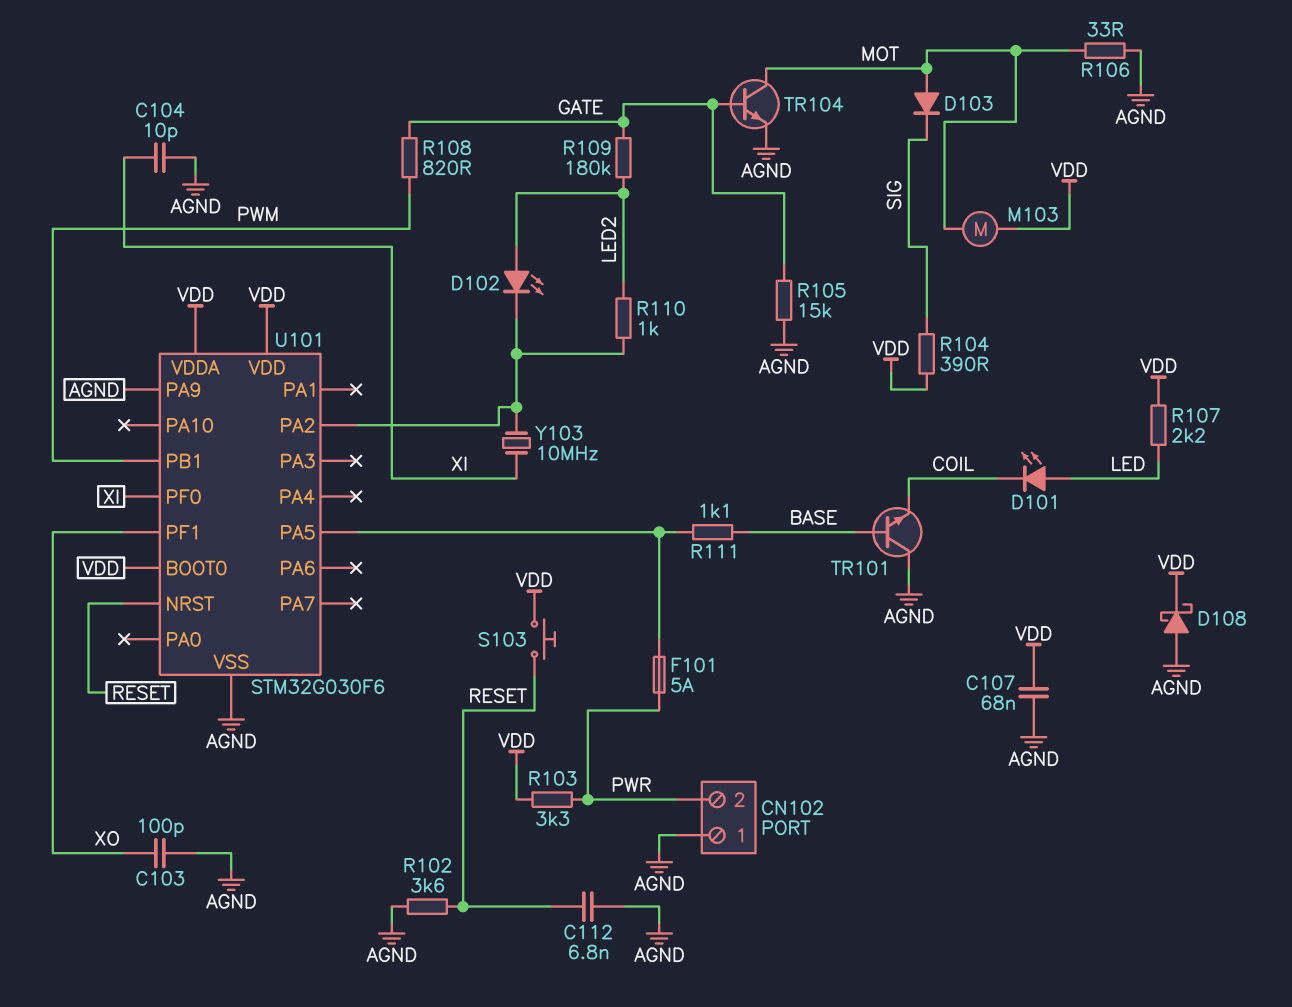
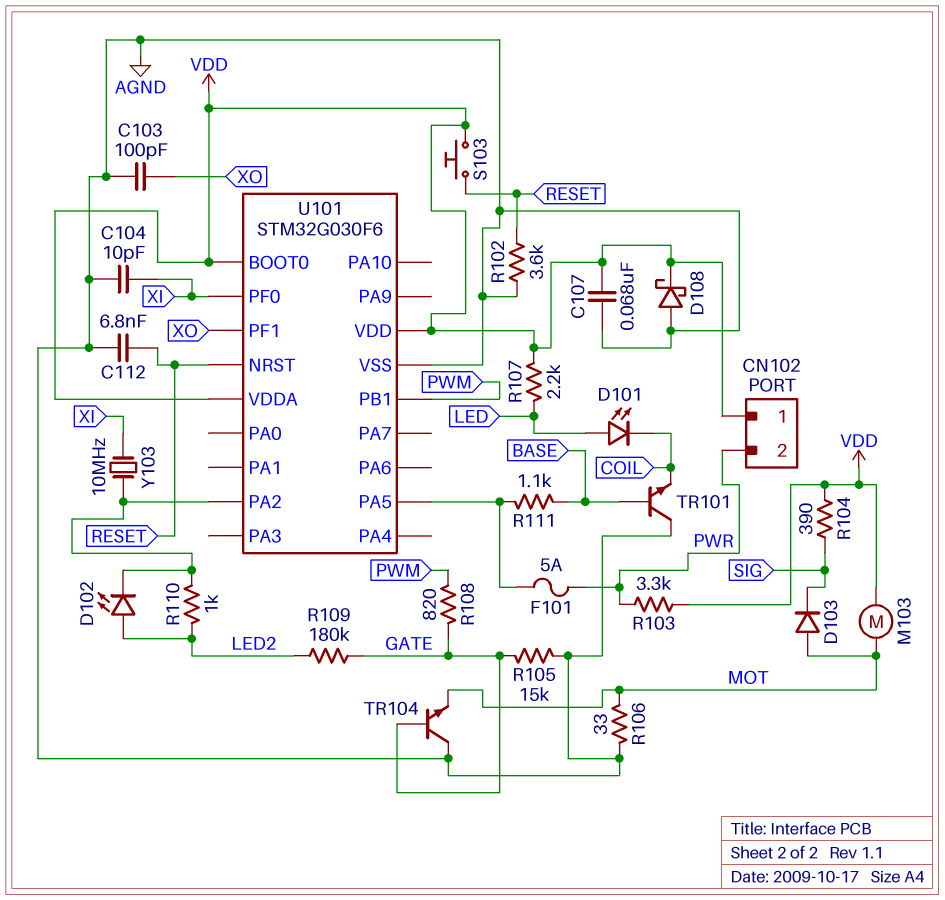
CN102 pin 1: AGND -> VDD
TR104: NPN (B GATE, C MOT, E AGND) -> NPN (B GATE, C AGND, E MOT)
U101 pin PA9: AGND -> none

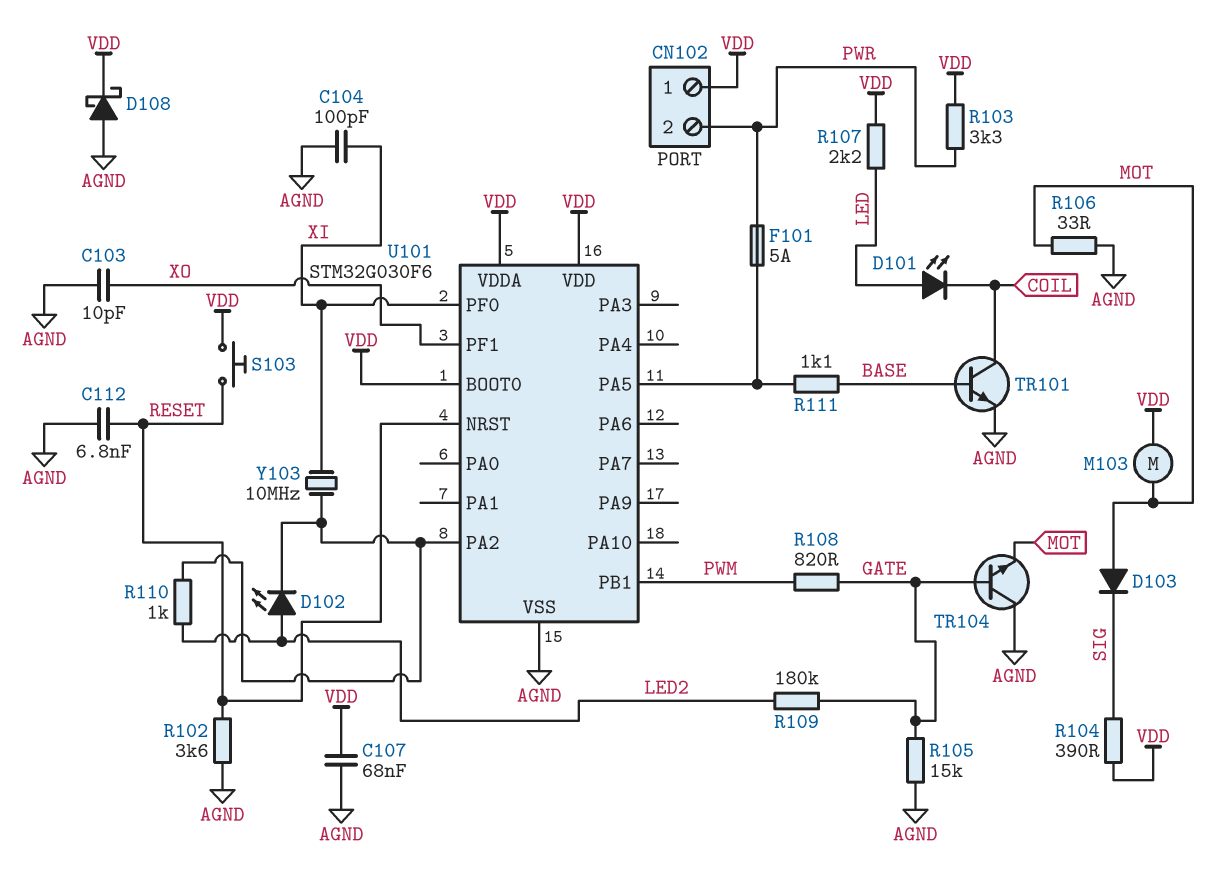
C103: 100pF (AGND, XO) -> 10pF (AGND, XO)
C104: 10pF (AGND, XI) -> 100pF (AGND, XI)
TR101: NPN (B BASE, C AGND, E COIL) -> NPN (B BASE, C COIL, E AGND)

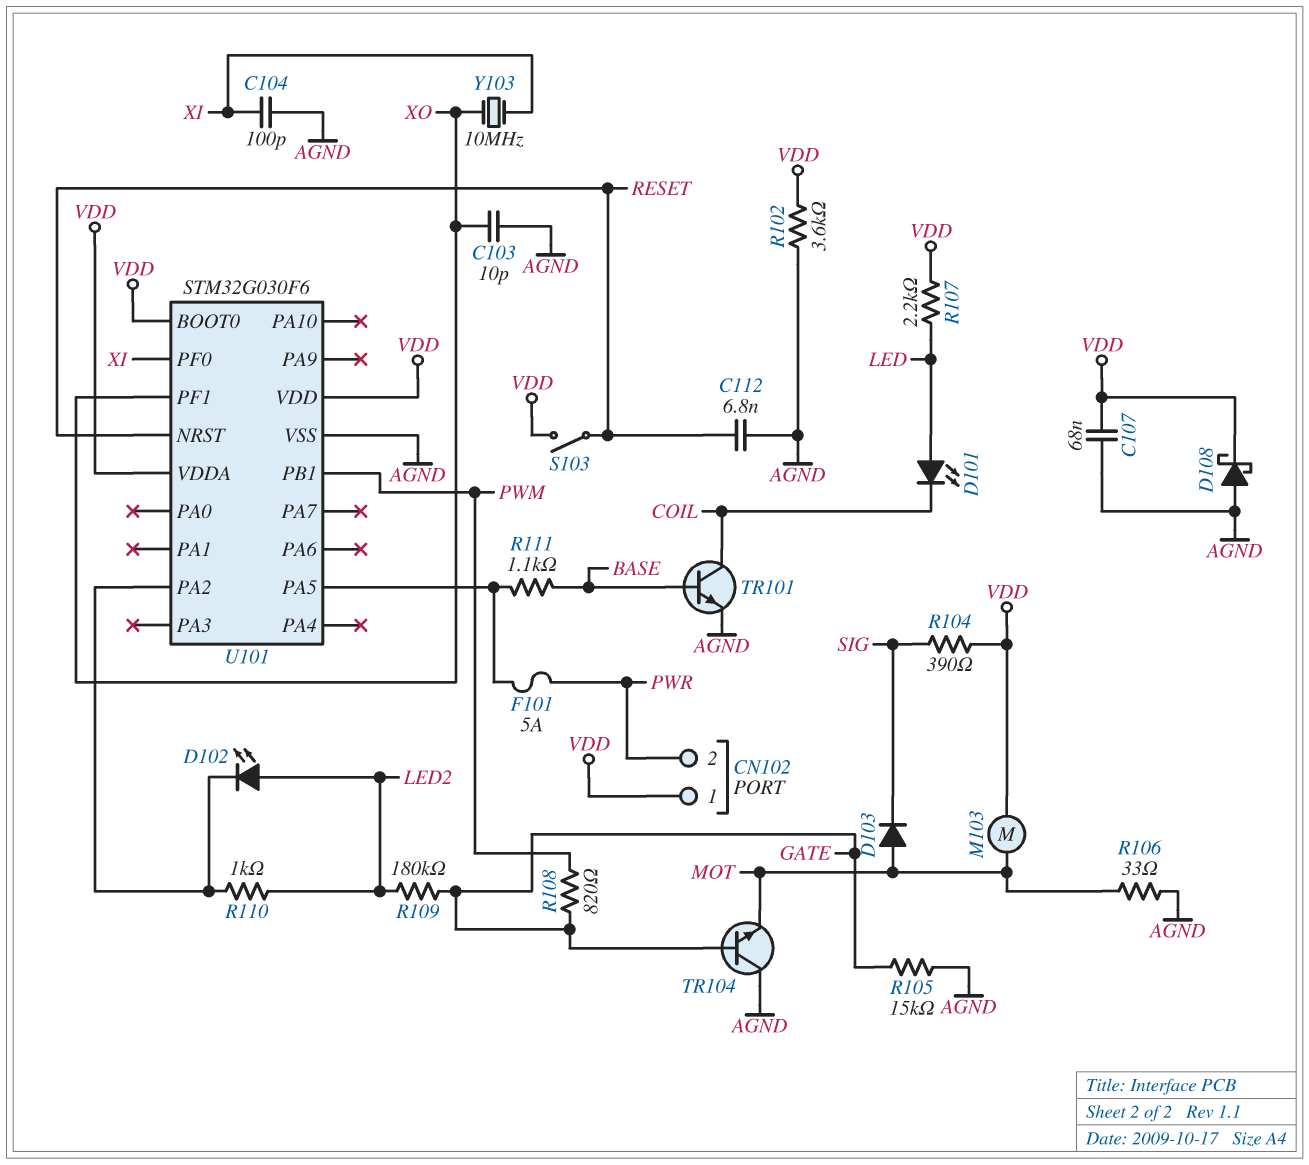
R102: 3.6k (AGND, RESET) -> 3.6k (AGND, VDD)
R103: 3.3k (PWR, VDD) -> none
S103: button (RESET, VDD) -> switch (RESET, VDD)
Y103: 10MHz (U101/PA2, XI) -> 10MHz (XI, XO)

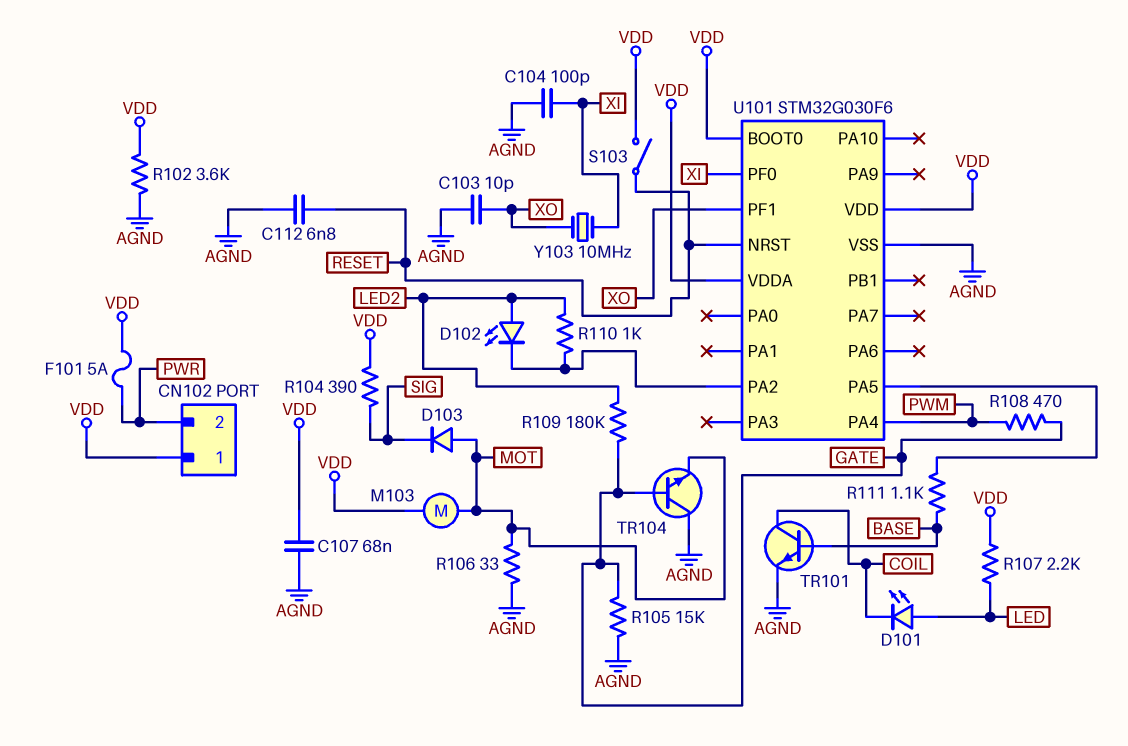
D108: schottky (A AGND, K VDD) -> none
F101: 5A (PWR, U101/PA5) -> 5A (PWR, VDD)
R108: 820 (GATE, PWM) -> 470 (GATE, PWM)
U101 pin PA4: none -> PWM
U101 pin PB1: PWM -> none

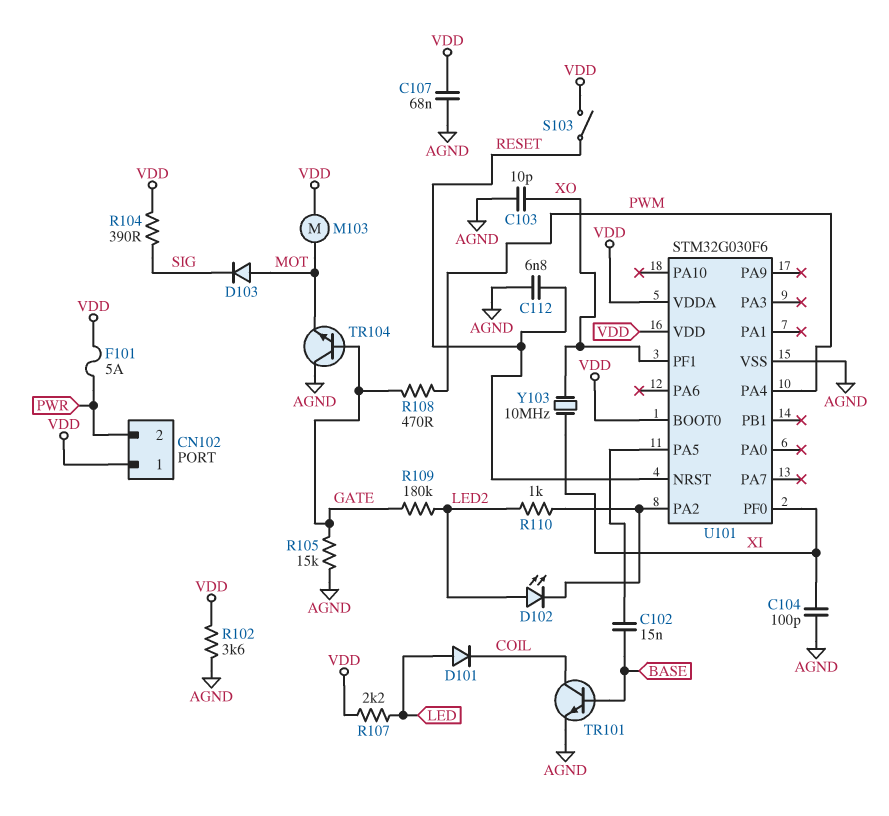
C102: none -> 15nF (BASE, U101/PA5)
D101: LED (A LED, K COIL) -> diode (A LED, K COIL)
R106: 33 (AGND, MOT) -> none
R111: 1.1k (BASE, U101/PA5) -> none

